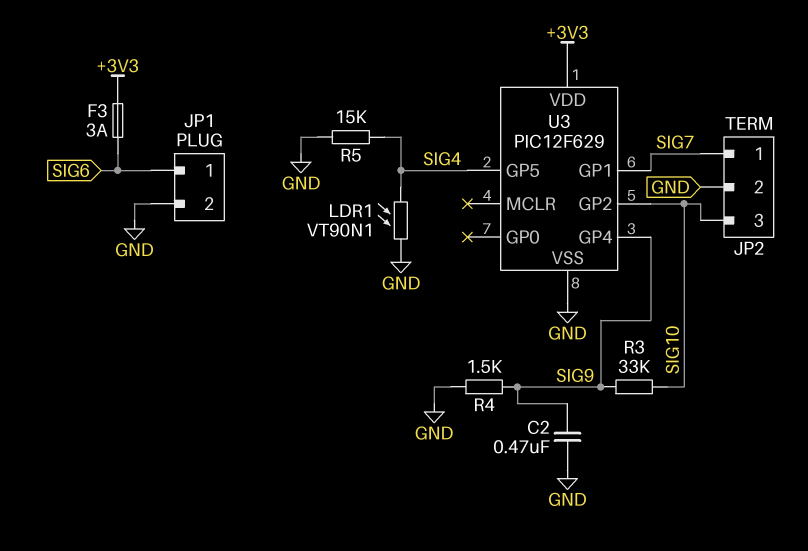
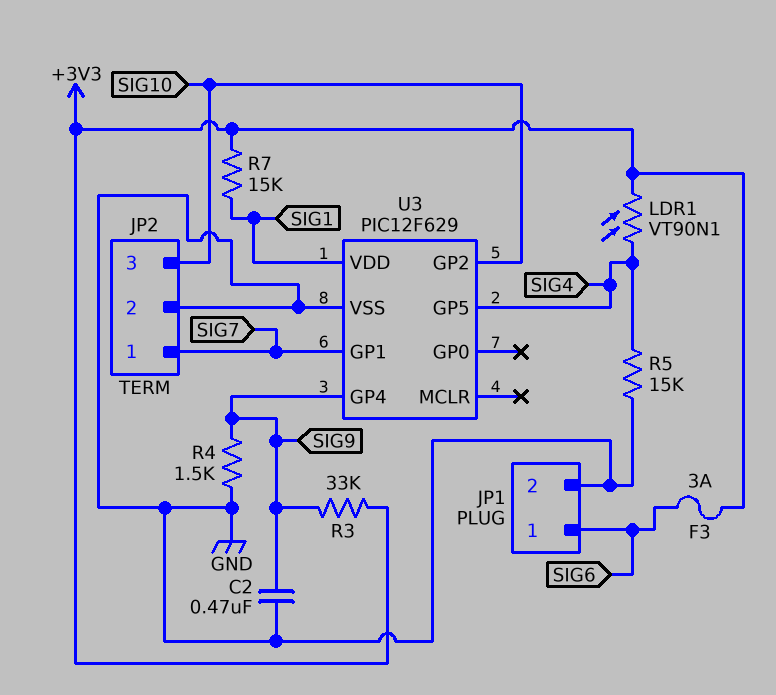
LDR1: VT90N1 (GND, SIG4) -> VT90N1 (+3V3, SIG4)
R3: 33k (SIG9, SIG10) -> 33k (+3V3, SIG9)
R7: none -> 15k (+3V3, SIG1)
U3 pin VDD: +3V3 -> SIG1

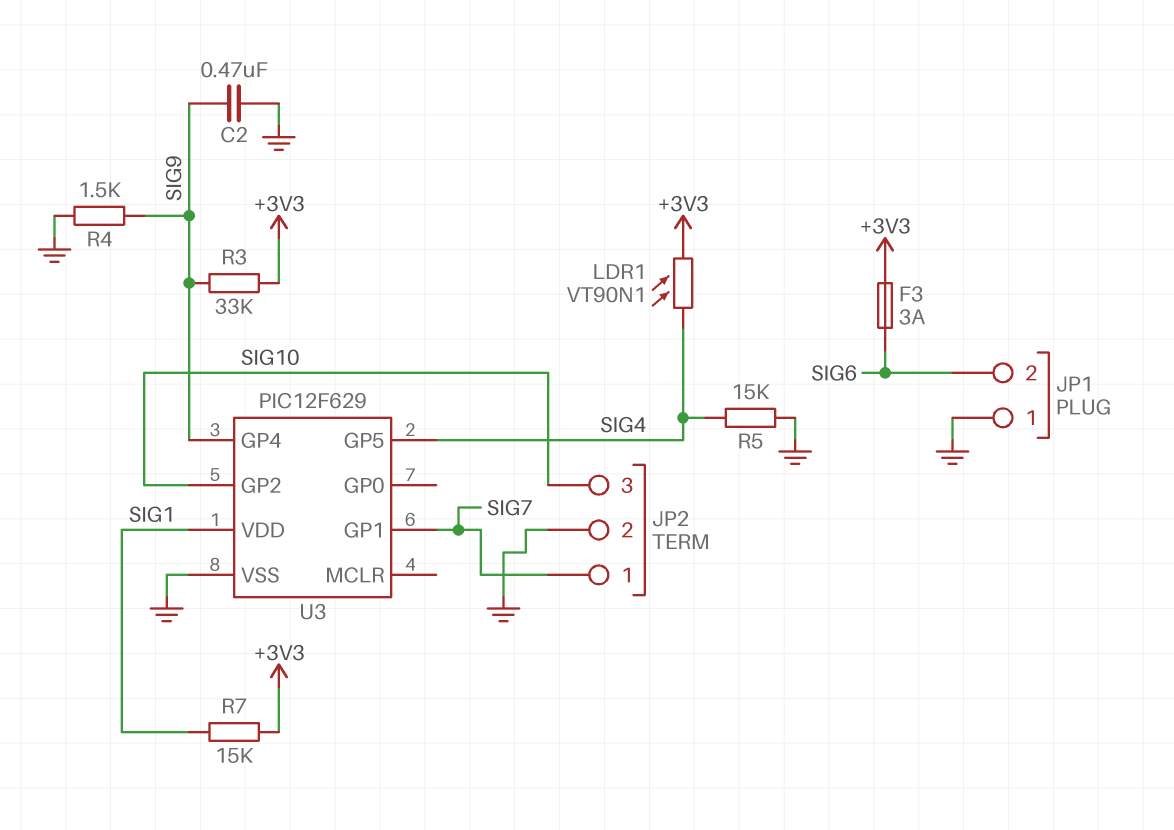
JP1 pin 1: SIG6 -> GND
JP1 pin 2: GND -> SIG6

